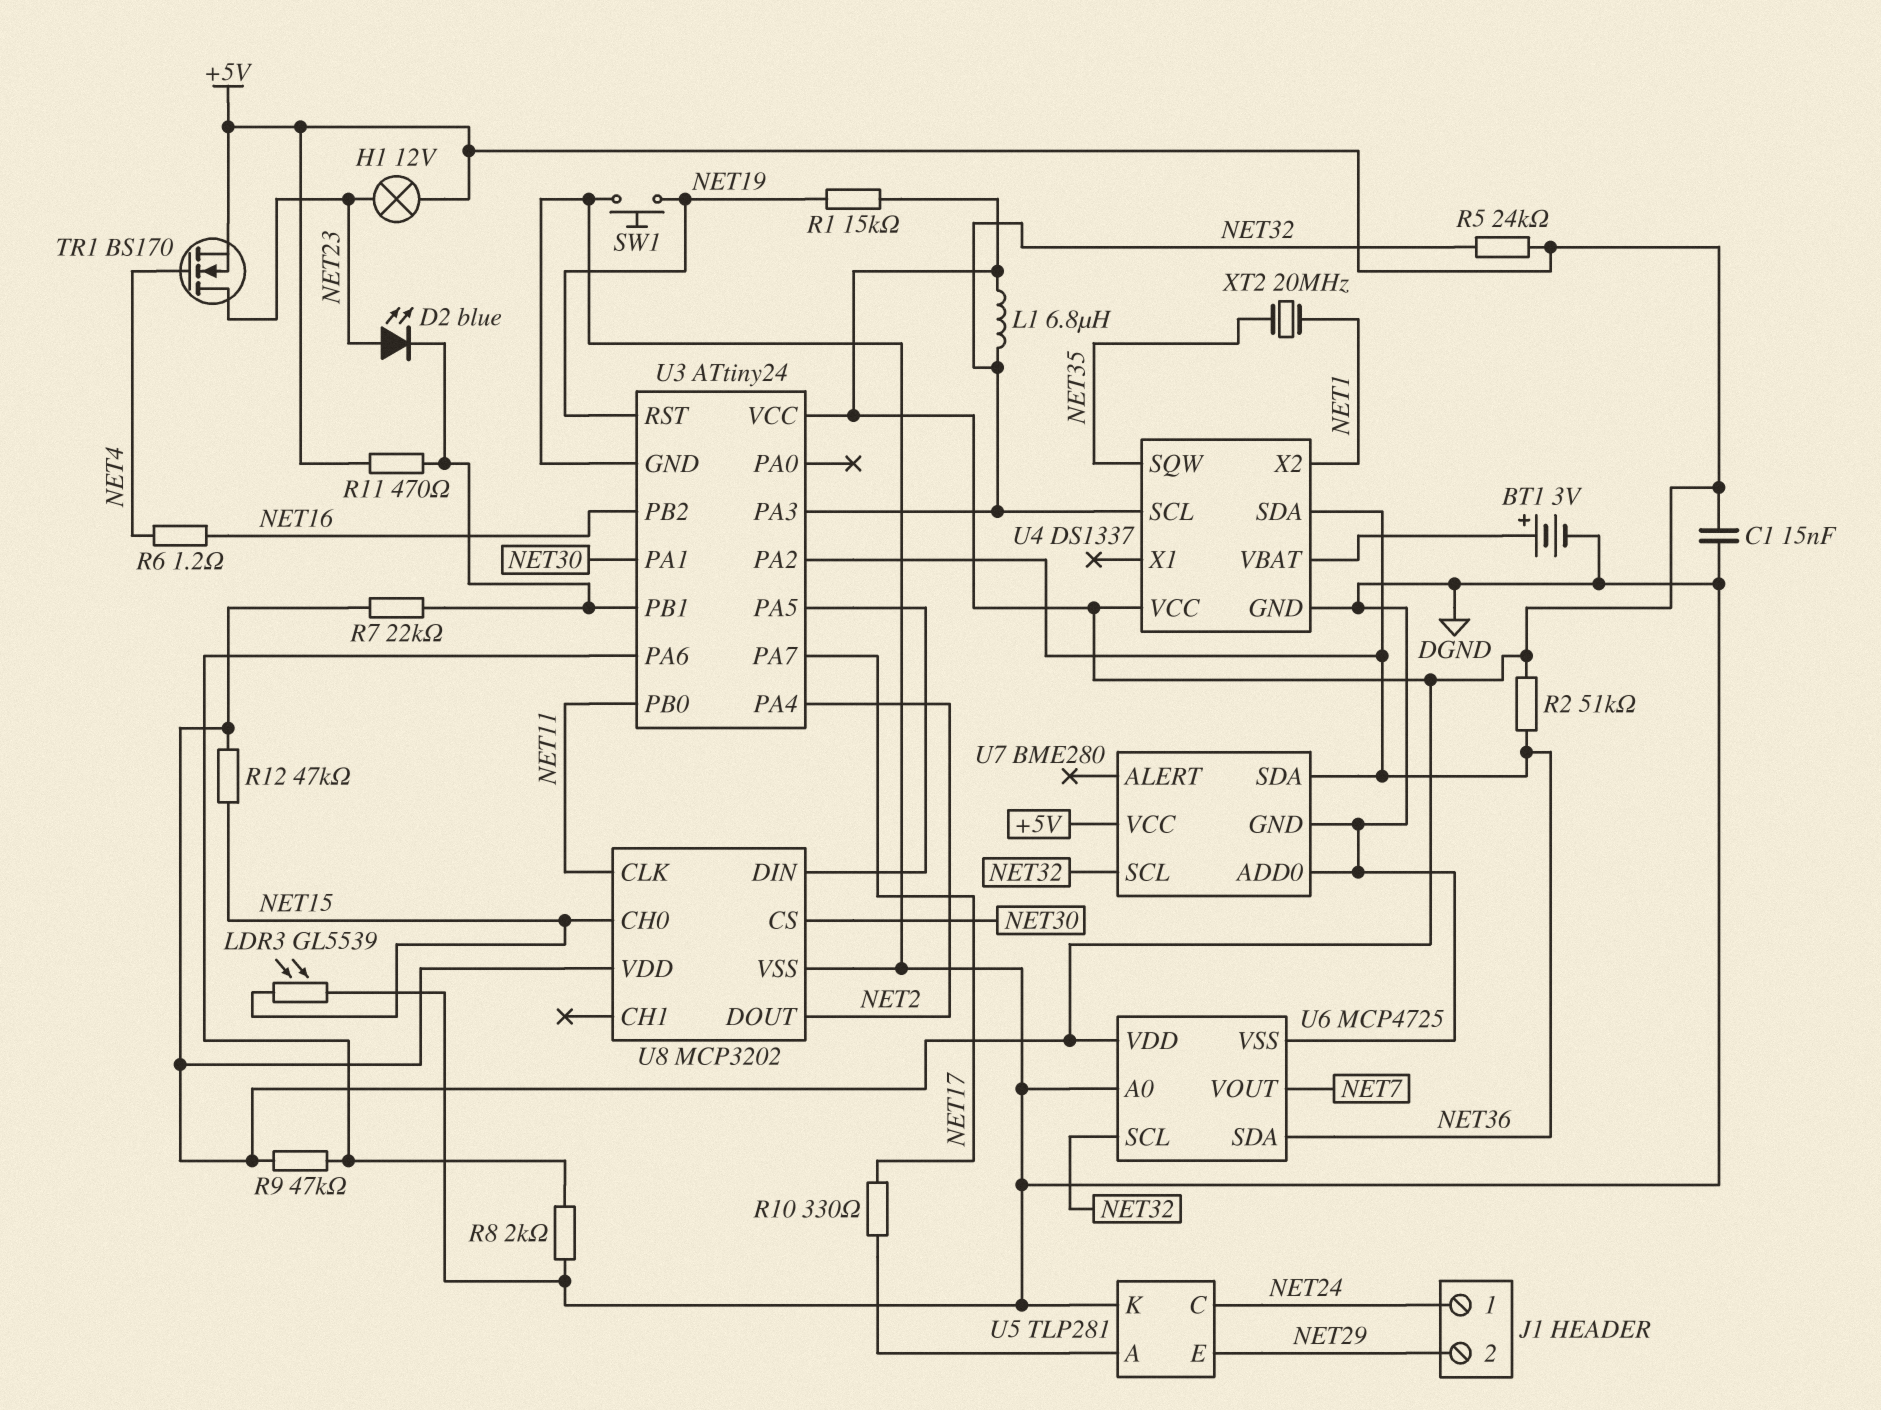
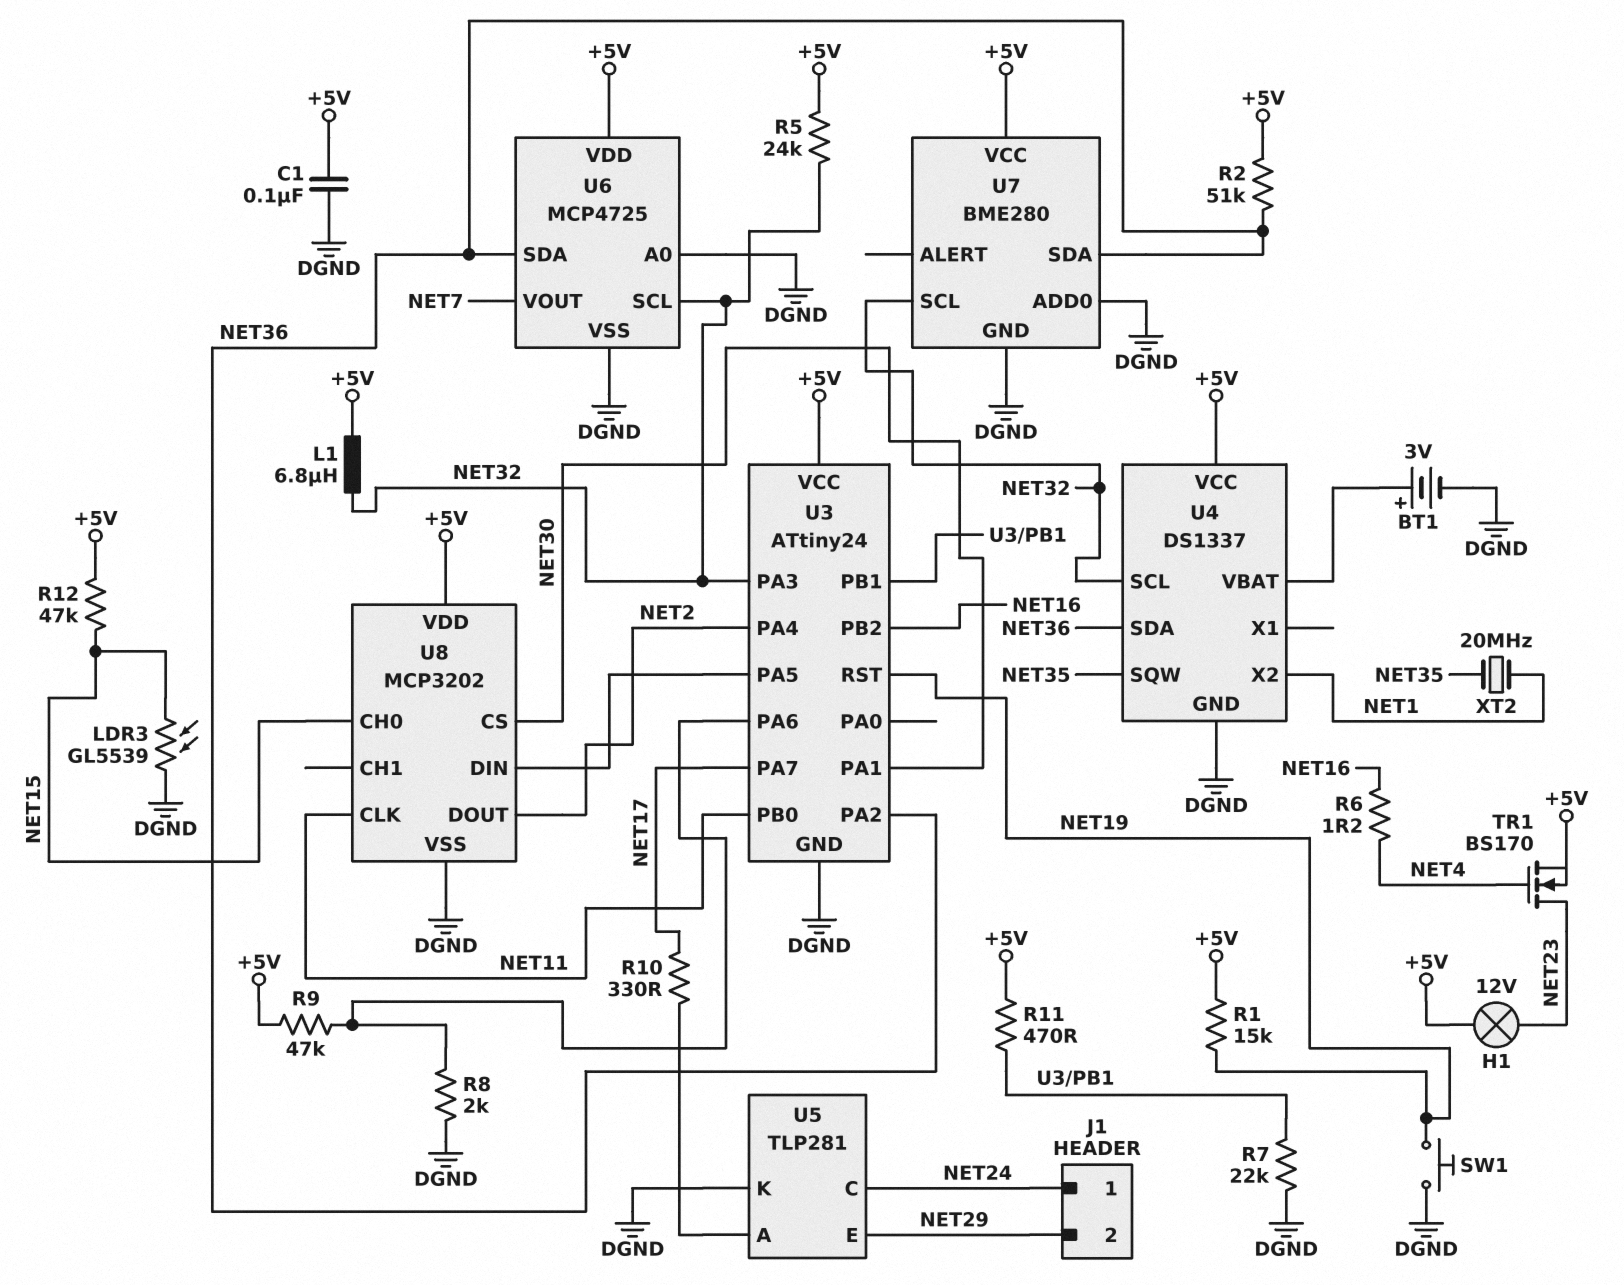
C1: 15nF (+5V, DGND) -> 100nF (+5V, DGND)
D2: LED blue (A NET23, K U3/PB1) -> none
R7: 22k (+5V, U3/PB1) -> 22k (DGND, U3/PB1)

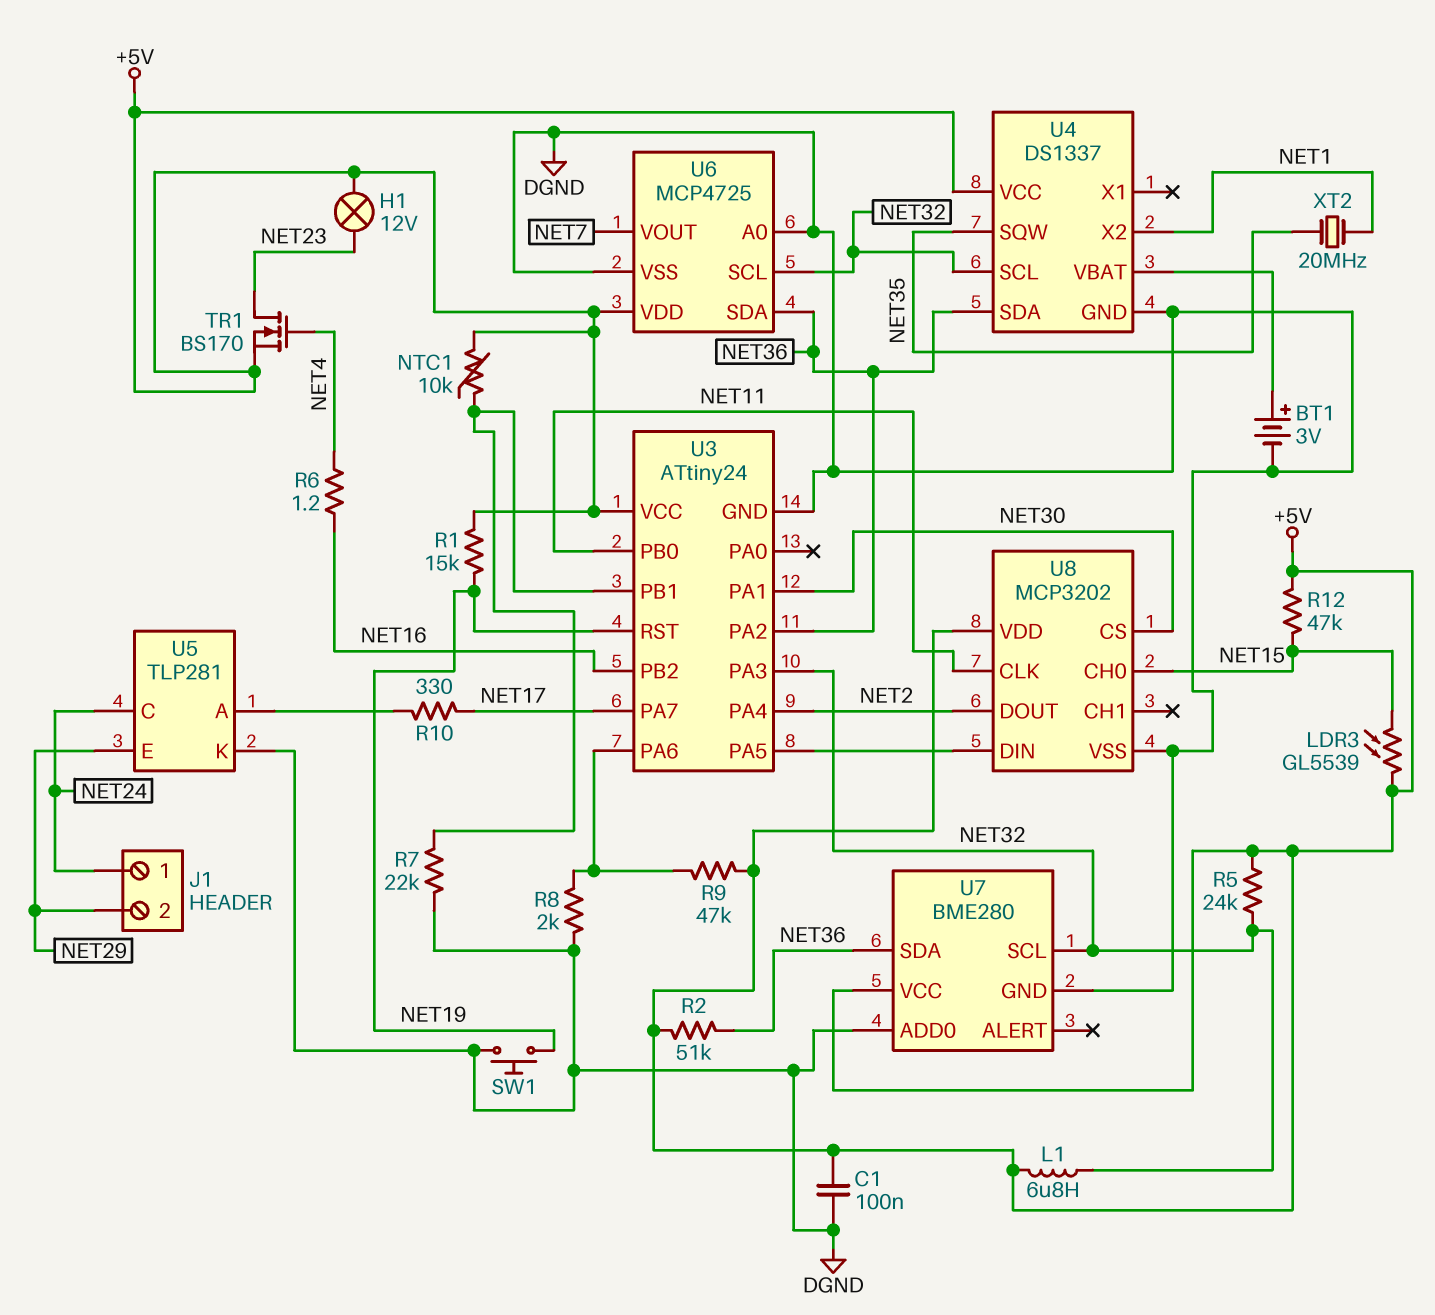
LDR3: GL5539 (DGND, NET15) -> GL5539 (+5V, NET15)
NTC1: none -> 10k (+5V, U3/PB1)
R11: 470 (+5V, U3/PB1) -> none

